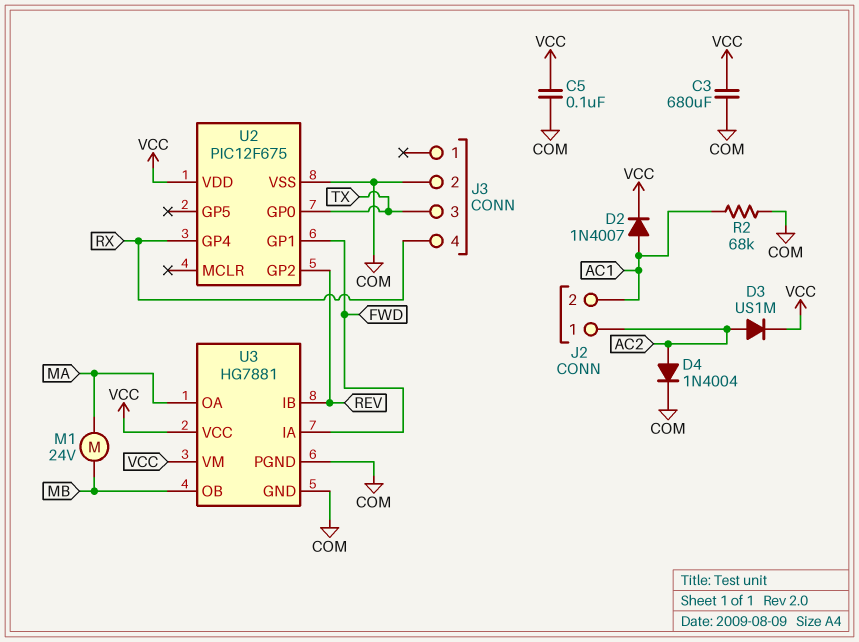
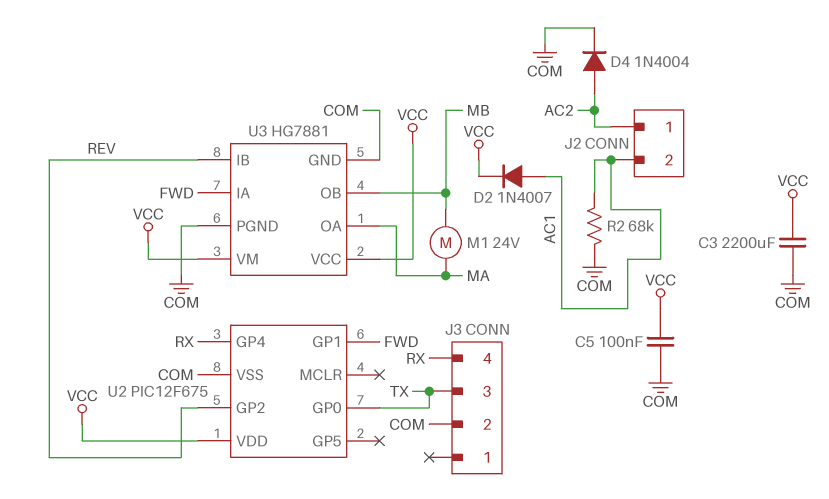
C3: 680uF (COM, VCC) -> 2200uF (COM, VCC)
D3: diode US1M (A AC2, K VCC) -> none

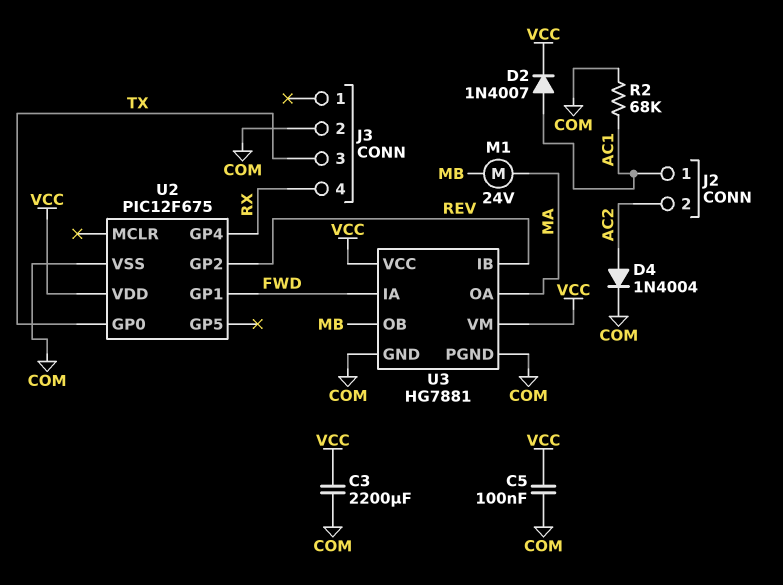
J2 pin 1: AC2 -> AC1
J2 pin 2: AC1 -> AC2

